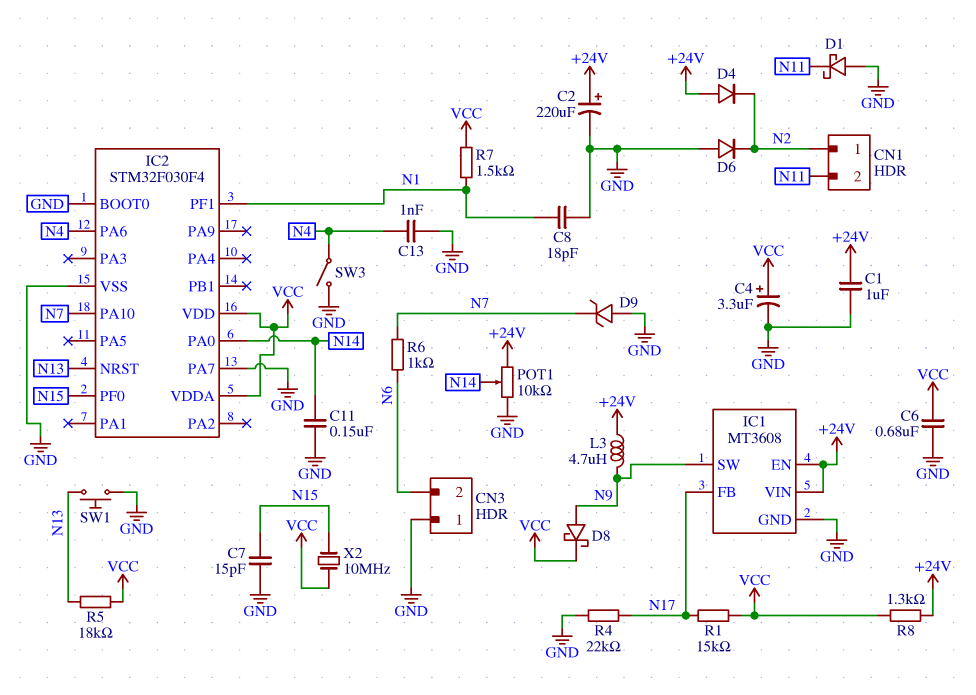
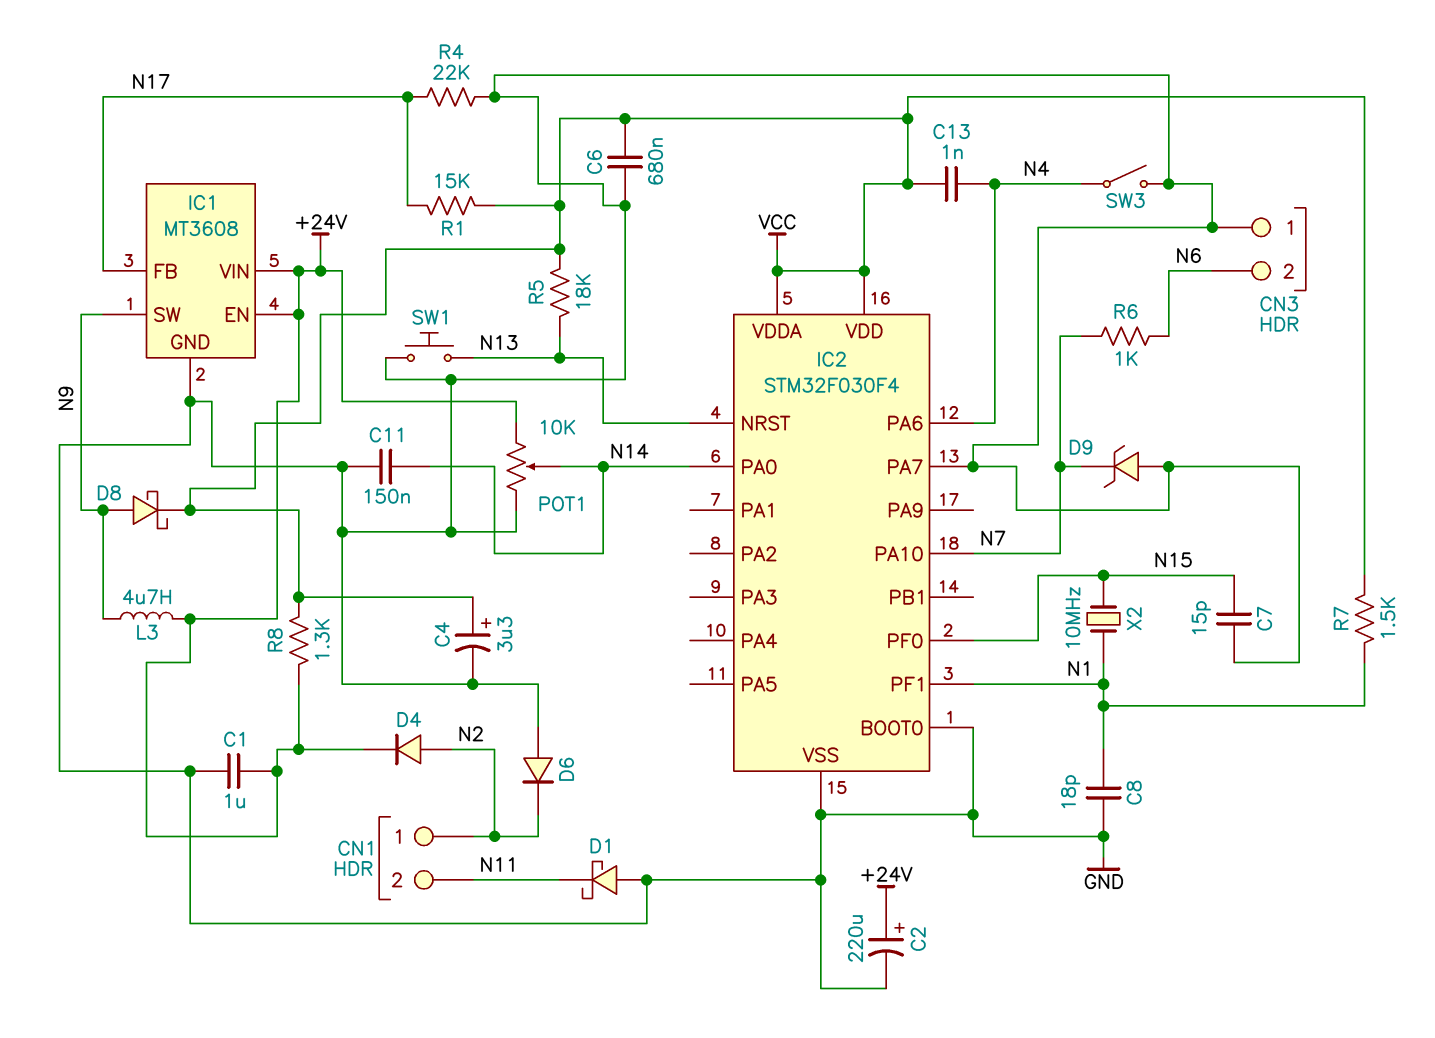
C13: 1nF (GND, N4) -> 1nF (N4, VCC)
D4: diode (A +24V, K N2) -> diode (A N2, K +24V)
X2: 10MHz (N15, VCC) -> 10MHz (N1, N15)

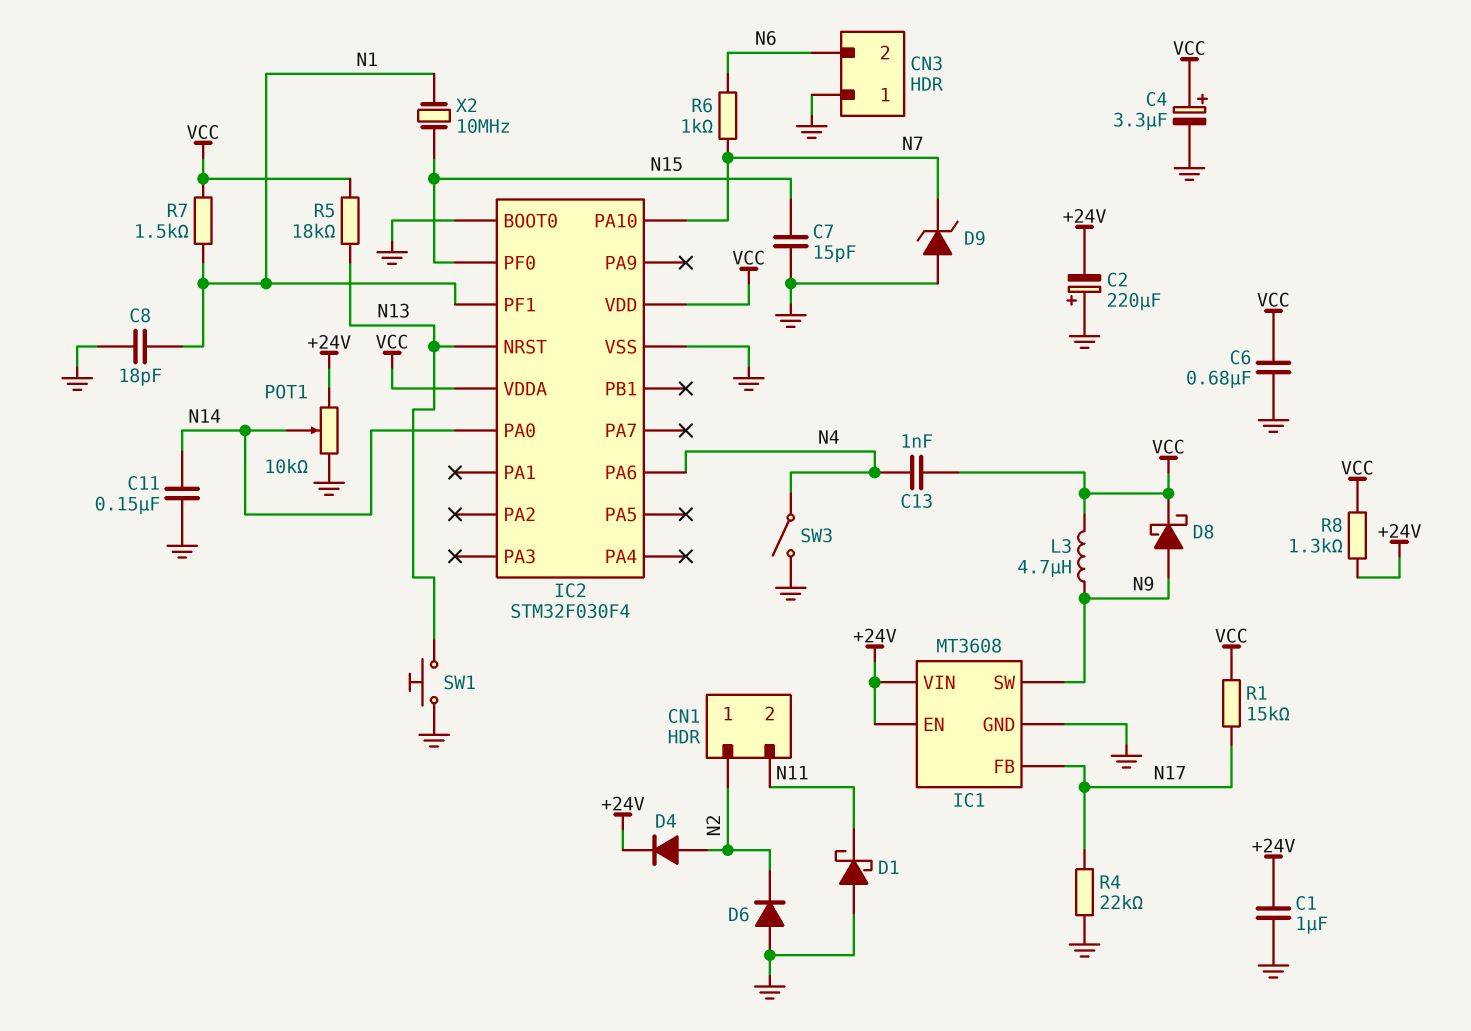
C2: 220uF (plus +24V, minus GND) -> 220uF (plus GND, minus +24V)
IC2 pin PA7: GND -> none
L3: 4.7uH (+24V, N9) -> 4.7uH (N9, VCC)

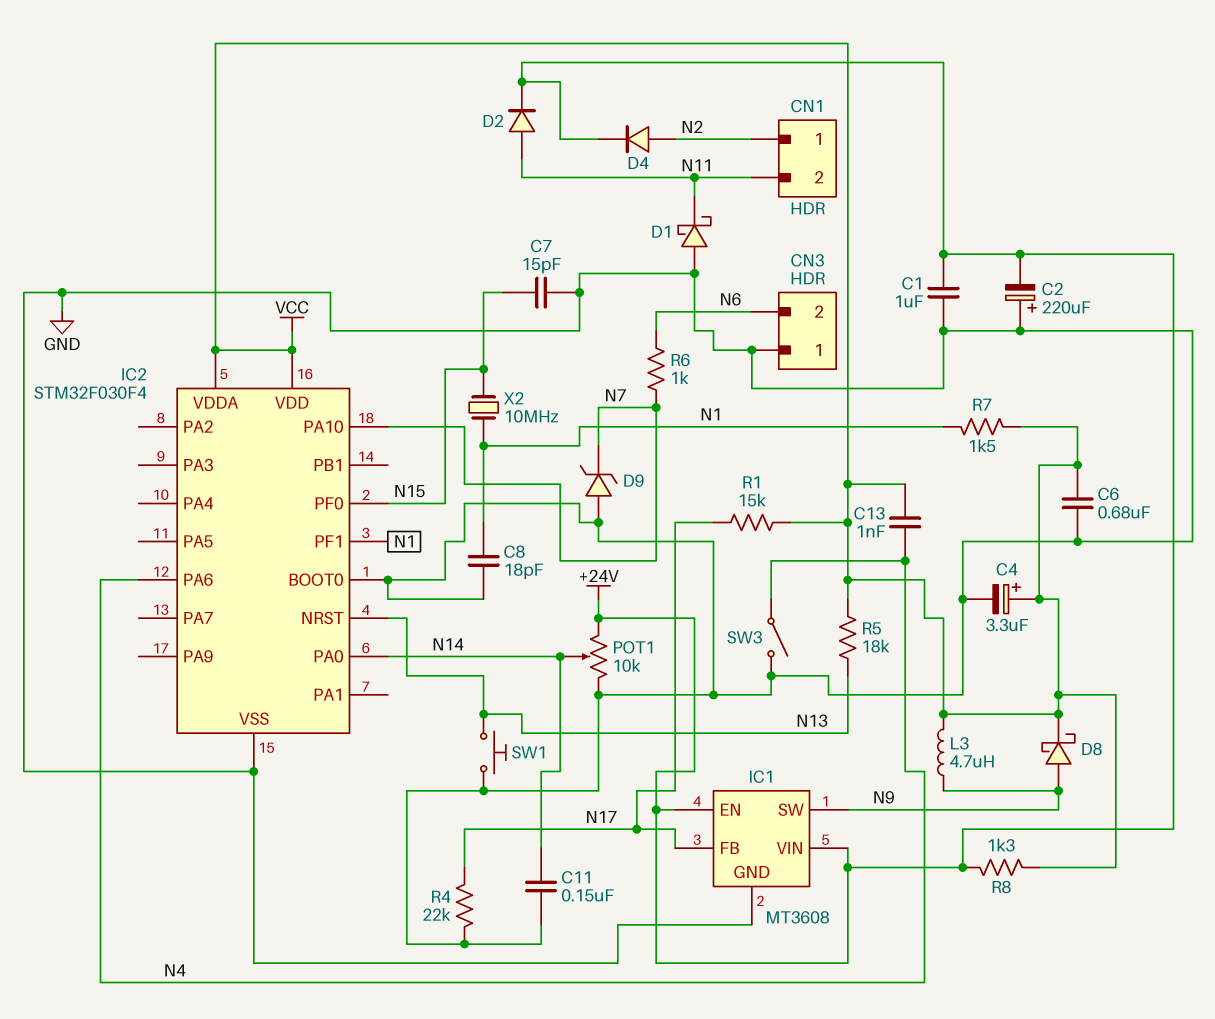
D2: none -> diode (A N11, K +24V)
D6: diode (A GND, K N2) -> none

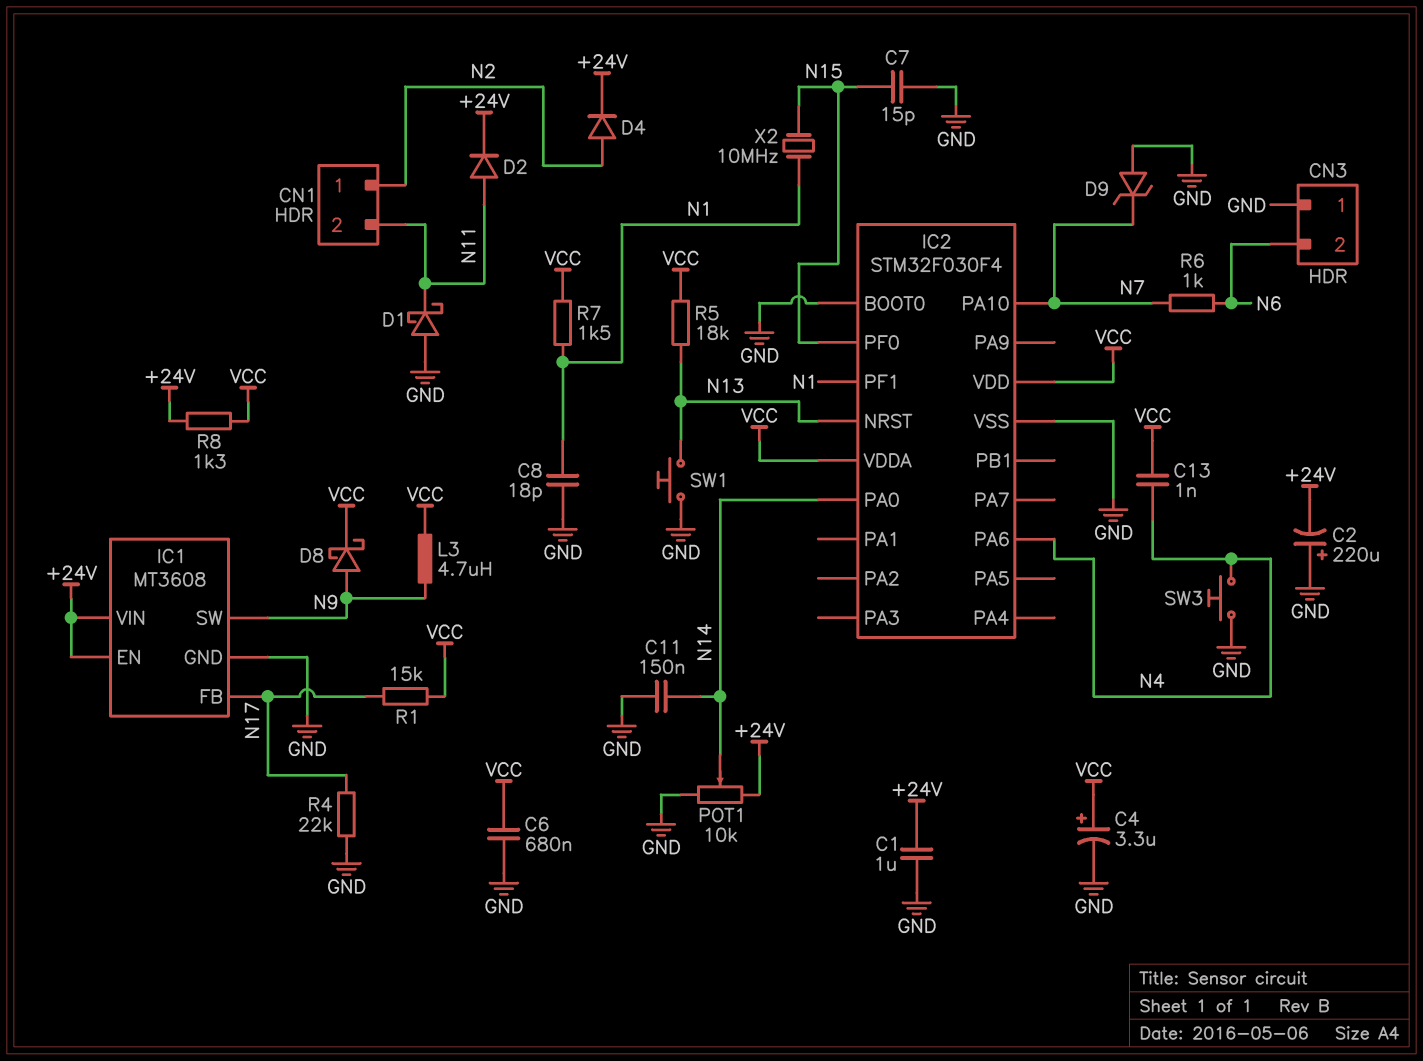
SW3: switch (GND, N4) -> button (GND, N4)

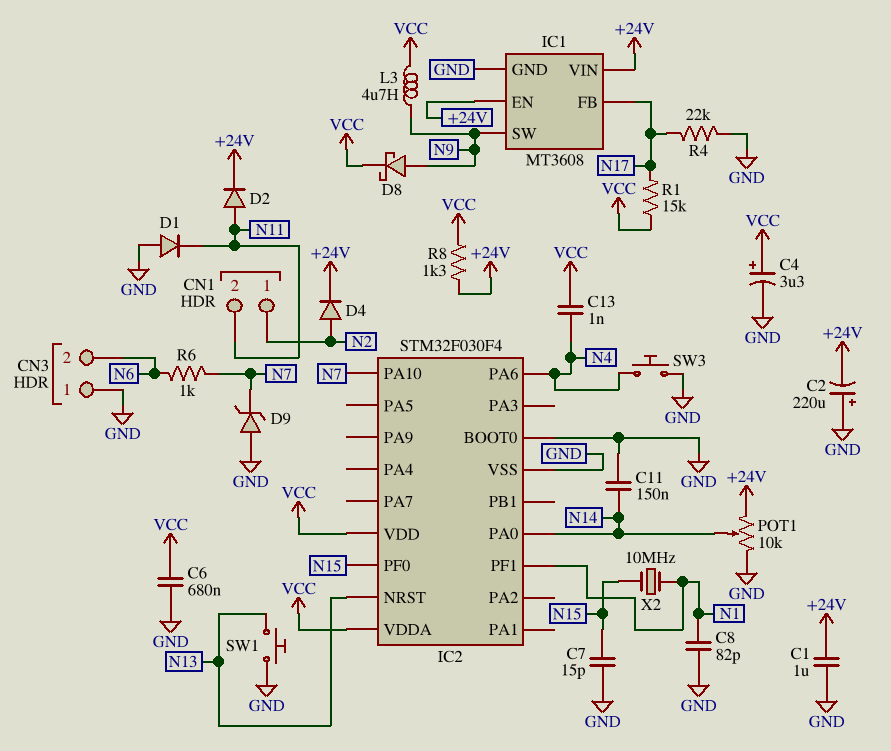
C8: 18pF (GND, N1) -> 82pF (GND, N1)
D1: schottky (A GND, K N11) -> diode (A GND, K N11)
R5: 18k (N13, VCC) -> none
R7: 1.5k (N1, VCC) -> none

